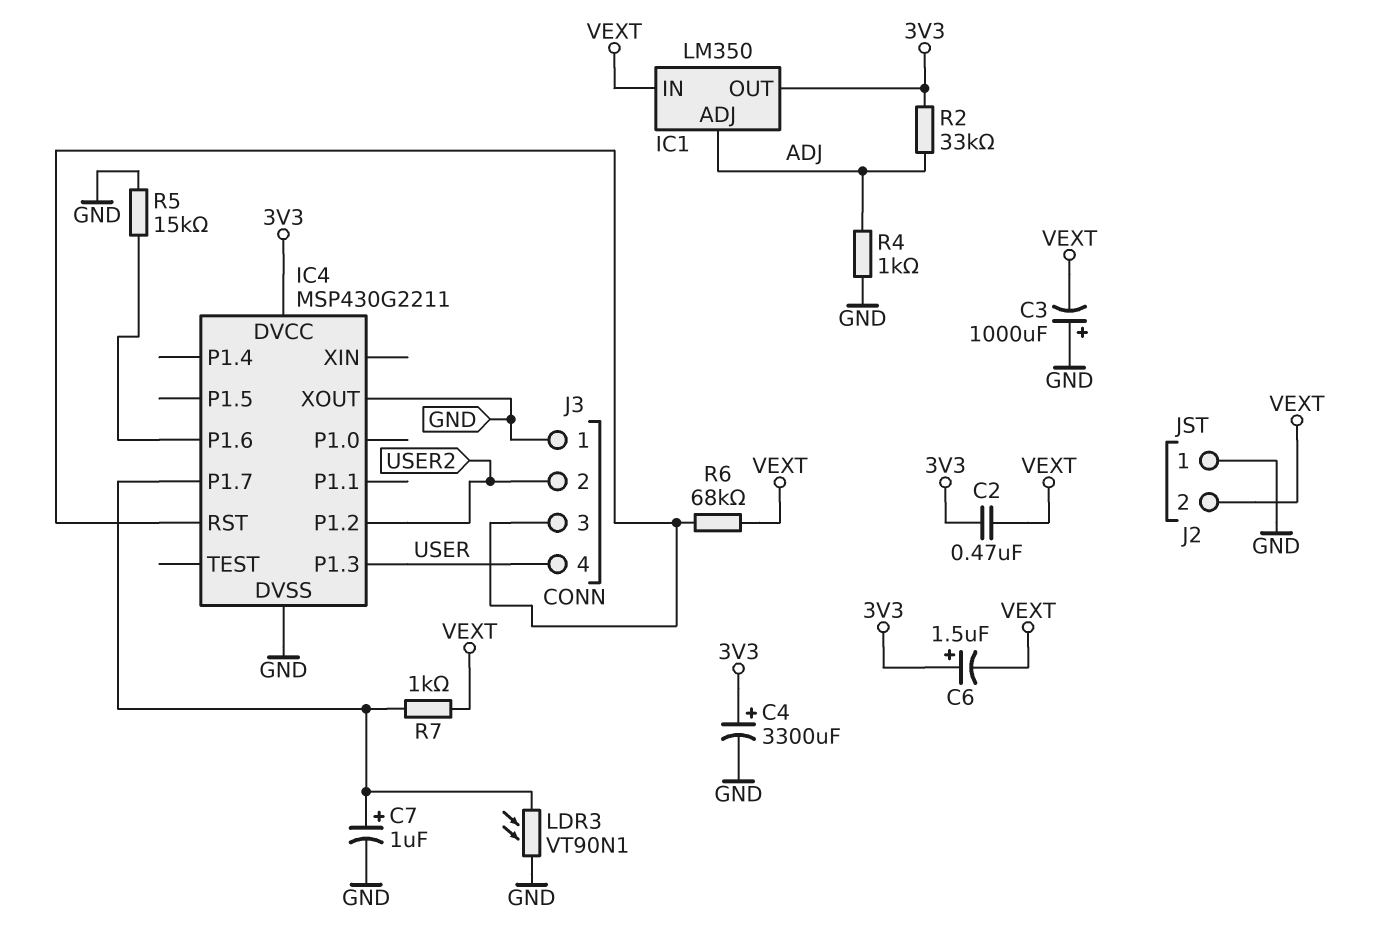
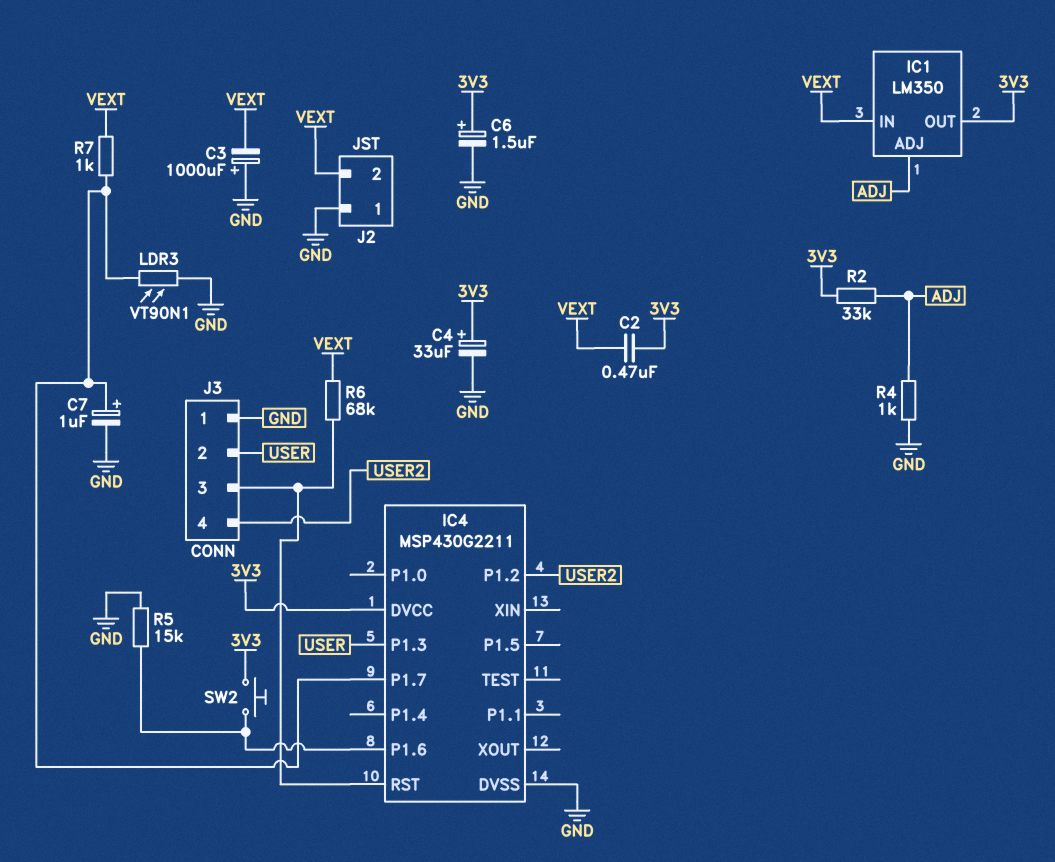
C4: 3300uF (plus 3V3, minus GND) -> 33uF (plus 3V3, minus GND)
C6: 1.5uF (plus 3V3, minus VEXT) -> 1.5uF (plus 3V3, minus GND)
IC4 pin XOUT: GND -> none
J3 pin 2: USER2 -> USER
J3 pin 4: USER -> USER2
SW2: none -> button (3V3, IC4/P1.6)

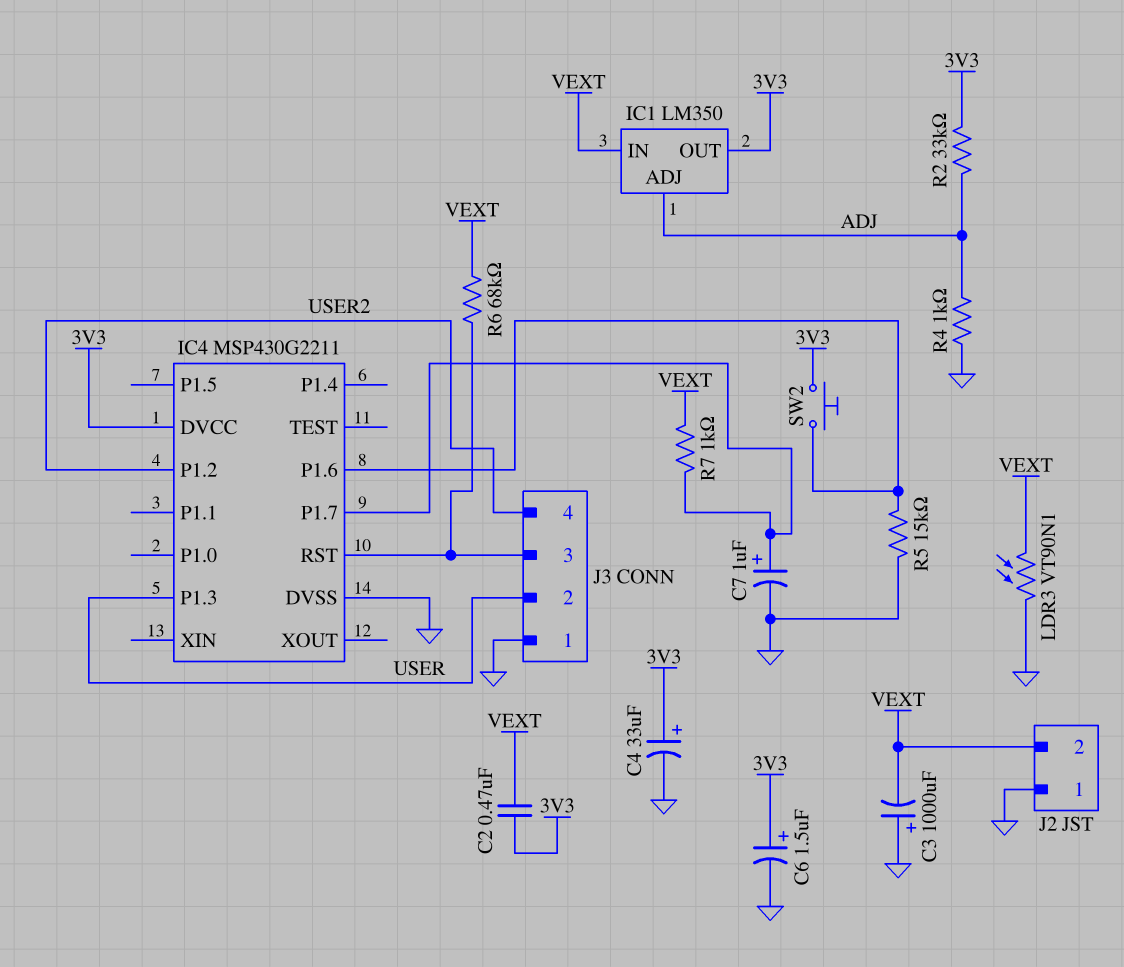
LDR3: VT90N1 (GND, IC4/P1.7) -> VT90N1 (GND, VEXT)

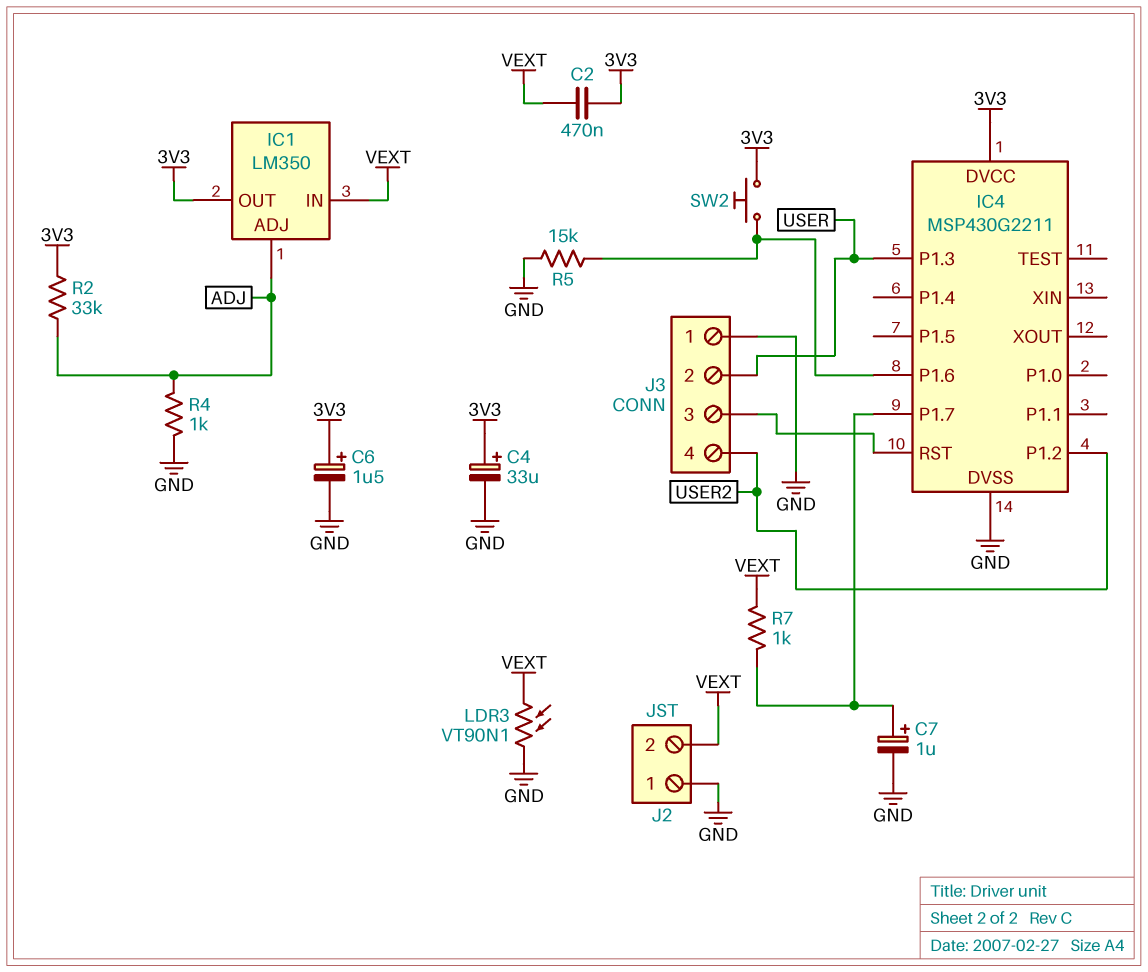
C3: 1000uF (plus GND, minus VEXT) -> none
R6: 68k (IC4/RST, VEXT) -> none

